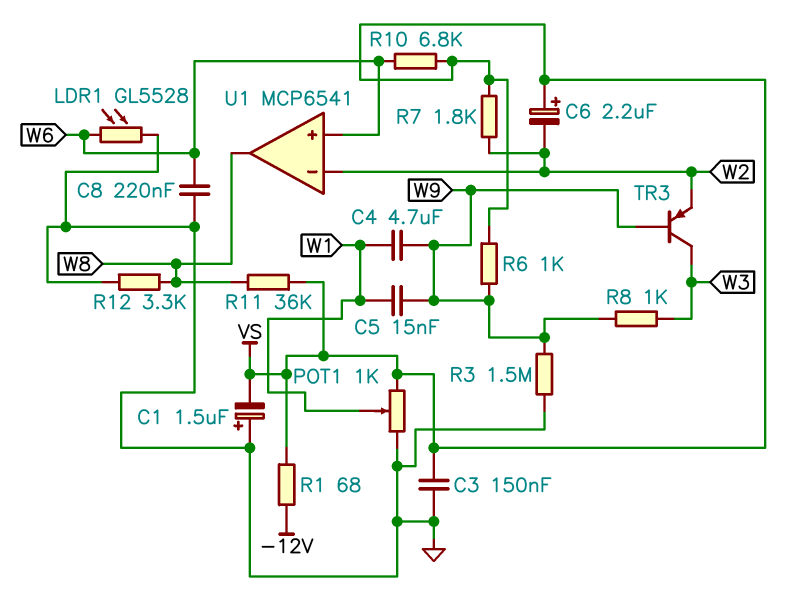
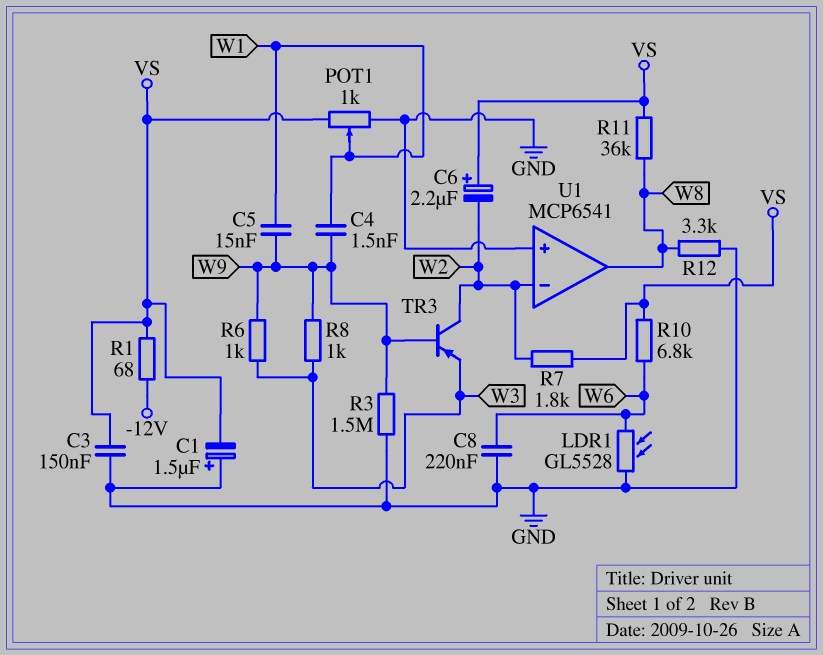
C4: 4.7uF (W1, W9) -> 1.5nF (W1, W9)
R6: 1k (VS, W9) -> 1k (W3, W9)
TR3: PNP (B W9, C W3, E W2) -> PNP (B W9, C W2, E W3)
U1 pin in+: W6 -> GND

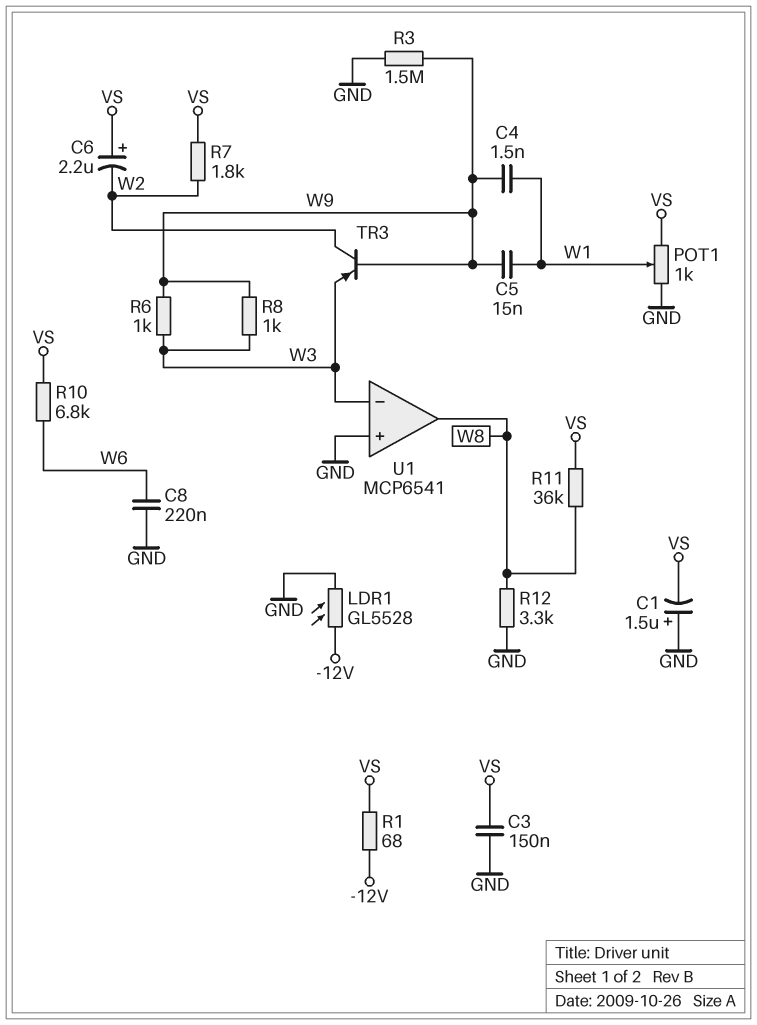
LDR1: GL5528 (GND, W6) -> GL5528 (-12V, GND)
U1 pin in-: W2 -> W3

